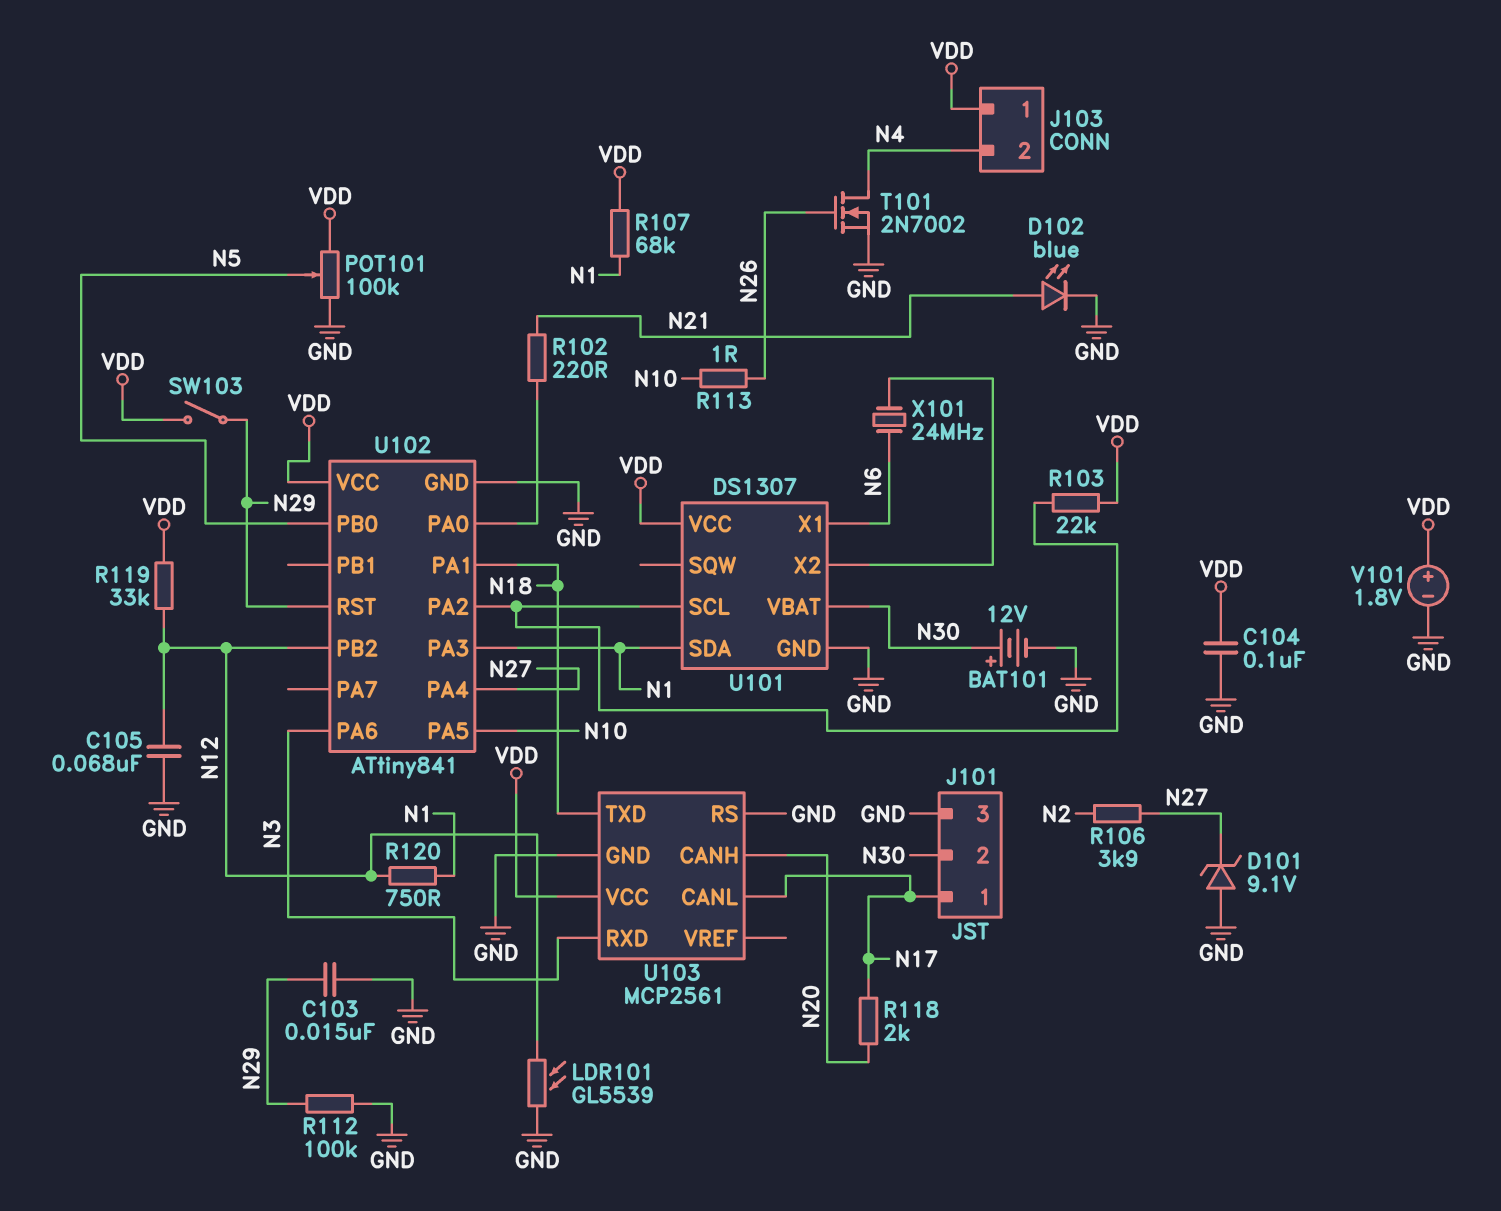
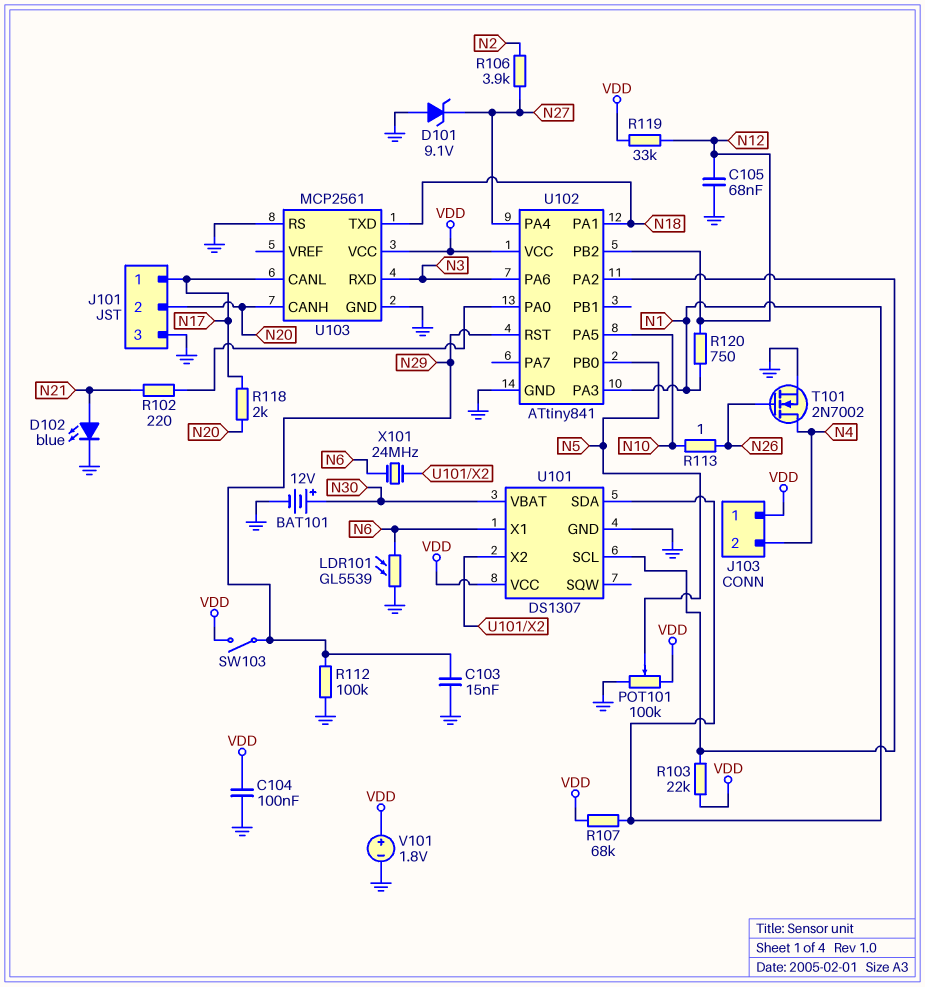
J101 pin 2: N30 -> N20
LDR101: GL5539 (GND, N12) -> GL5539 (GND, N6)

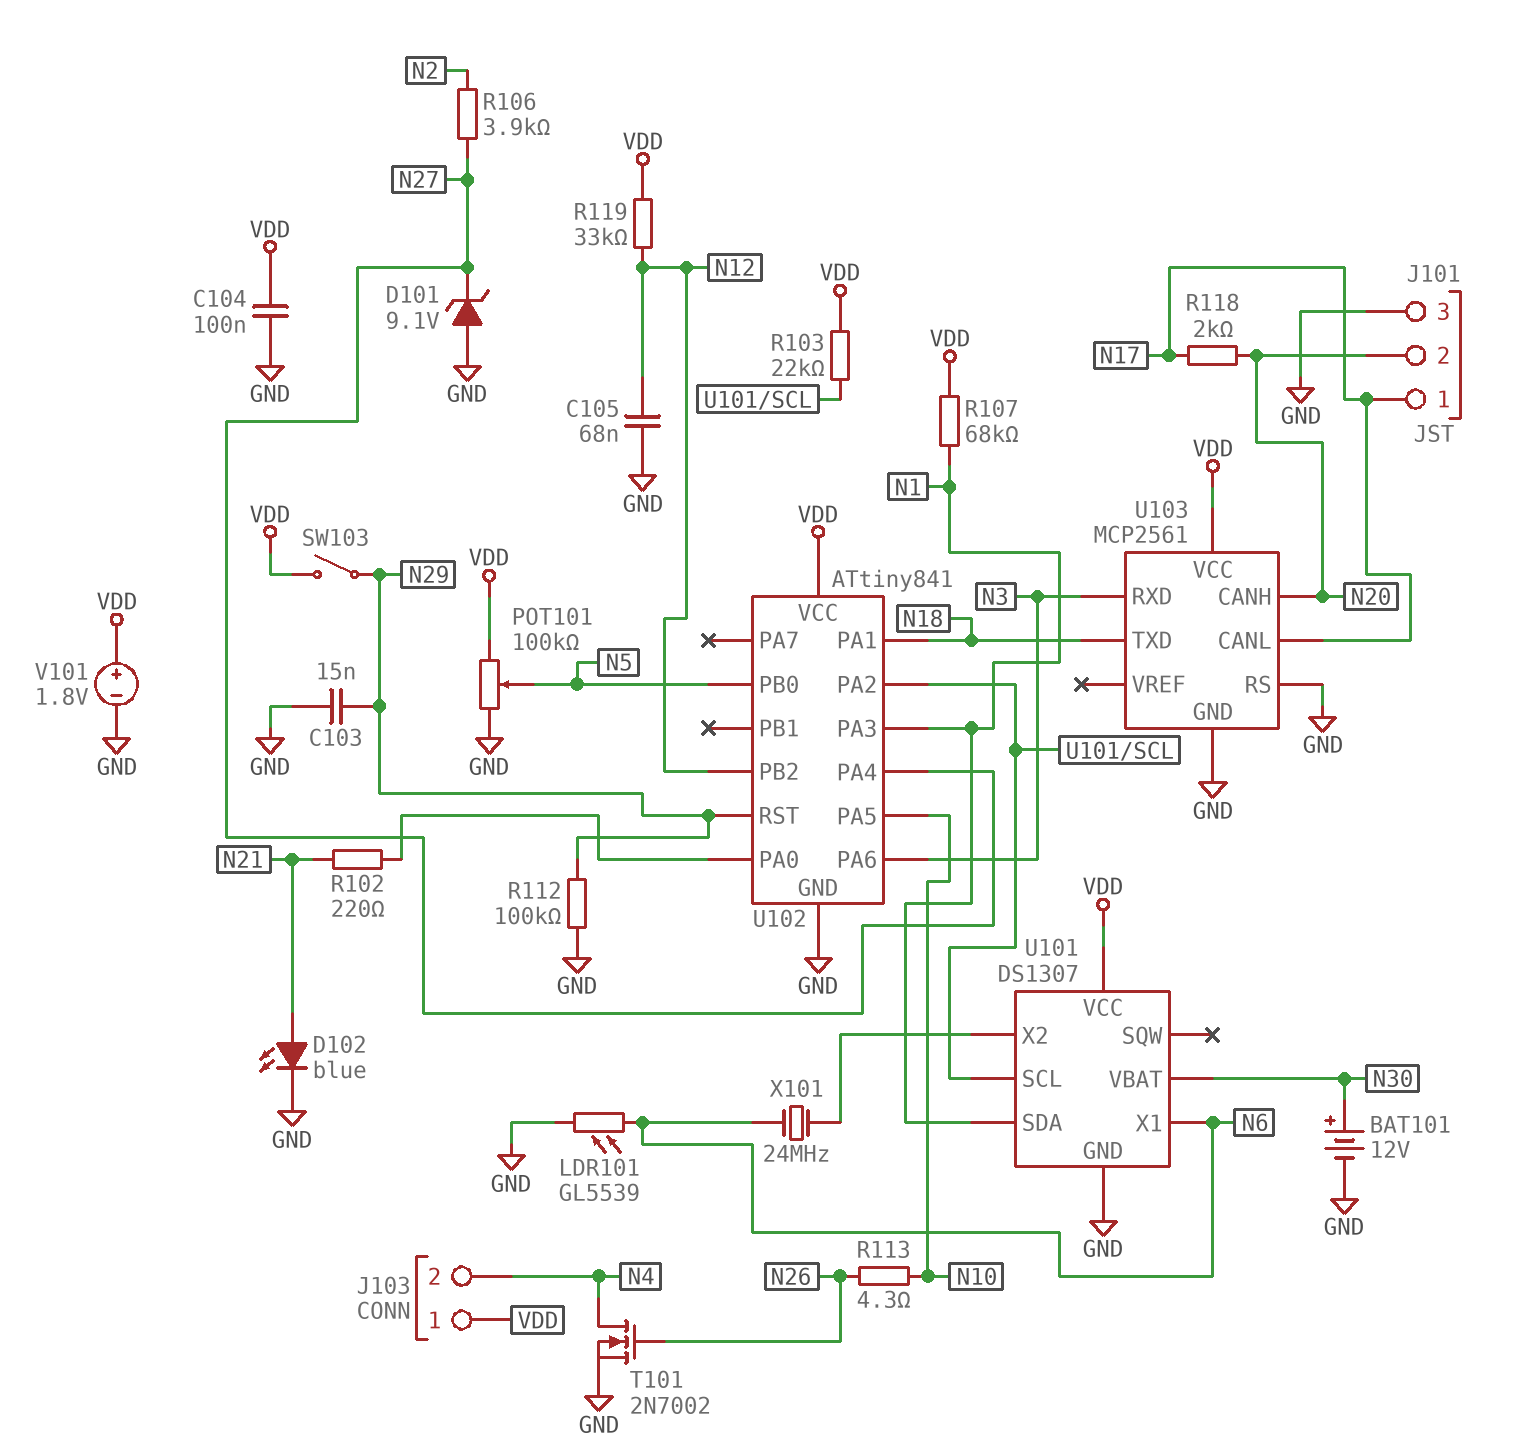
R113: 1 (N10, N26) -> 4.3 (N10, N26)
R120: 750 (N1, N12) -> none

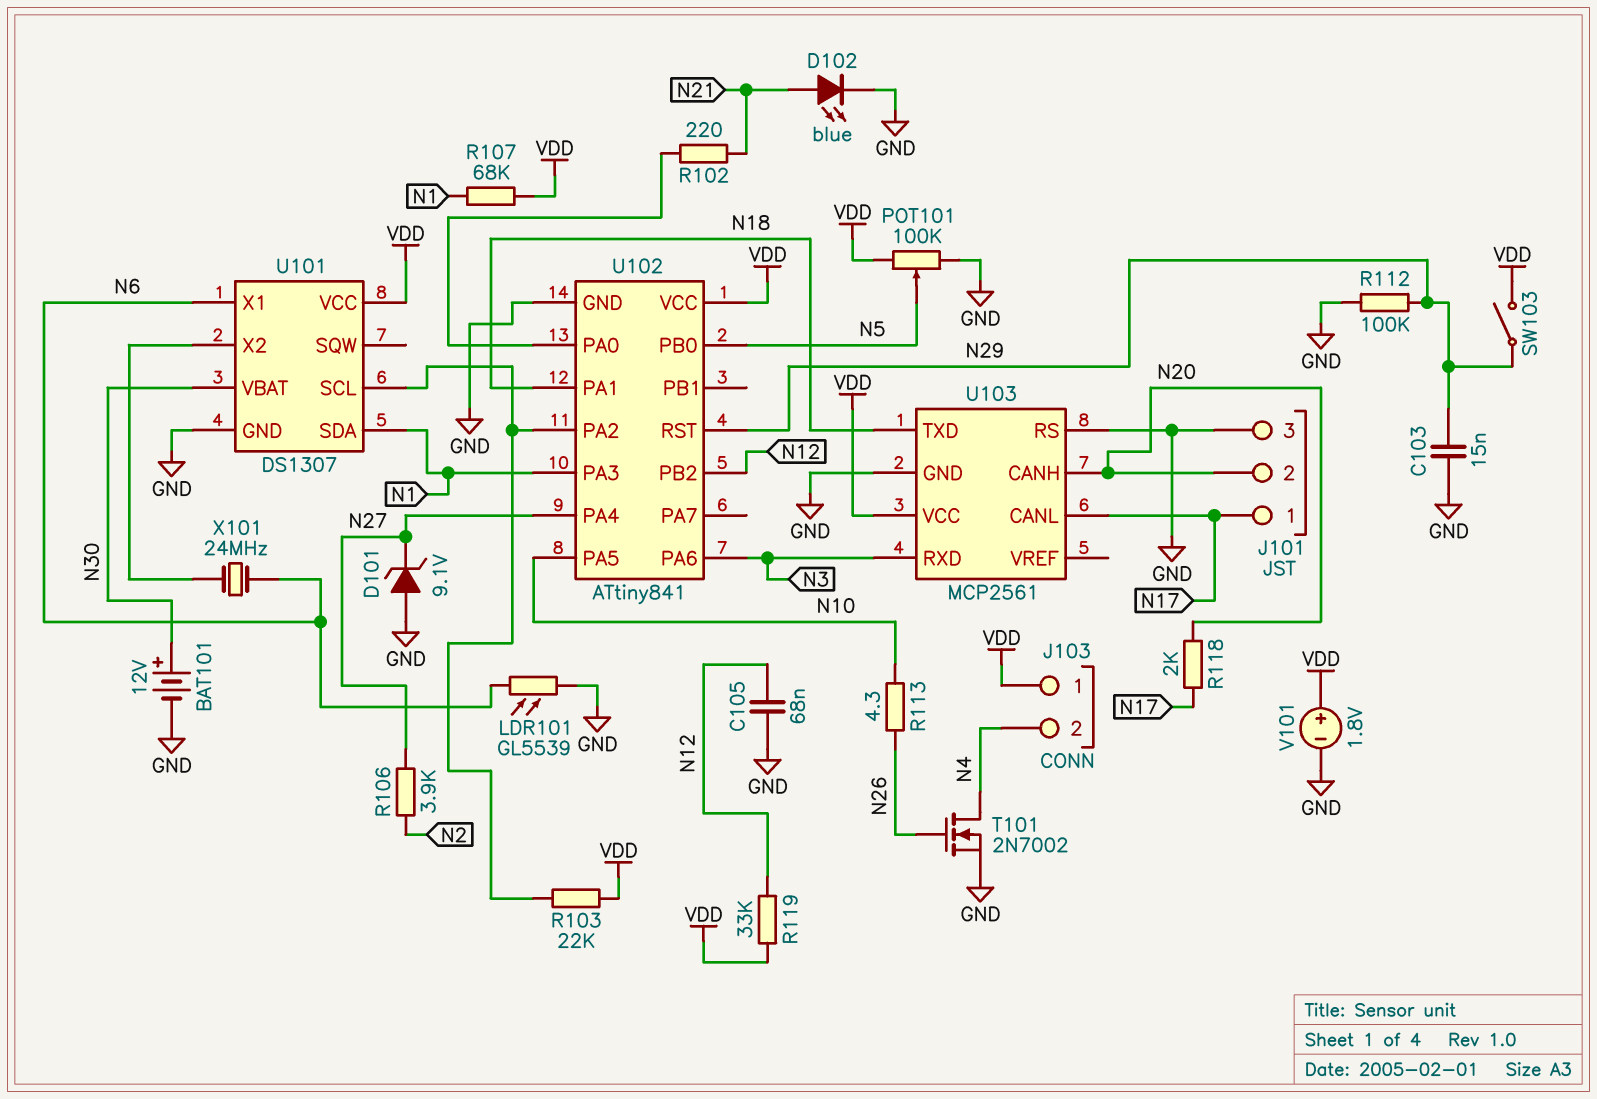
C104: 100nF (GND, VDD) -> none

